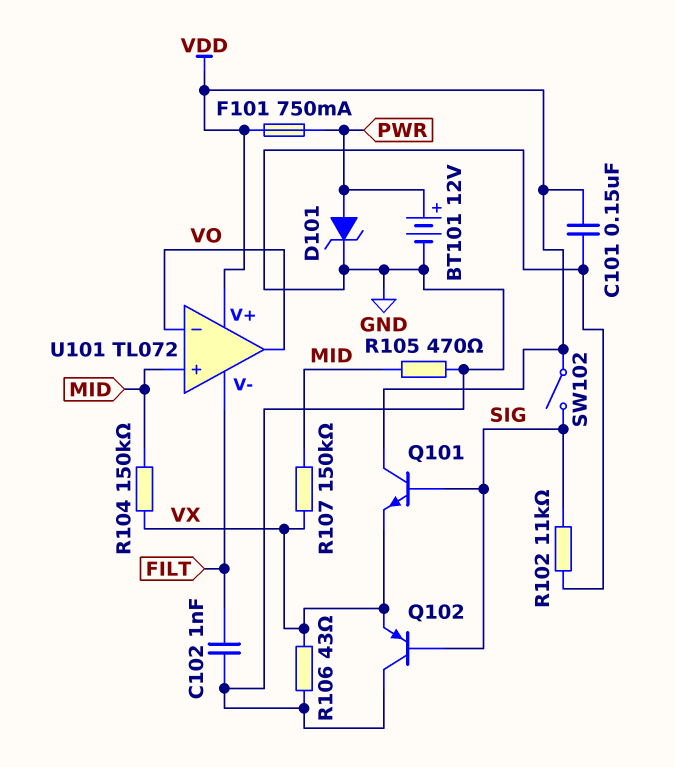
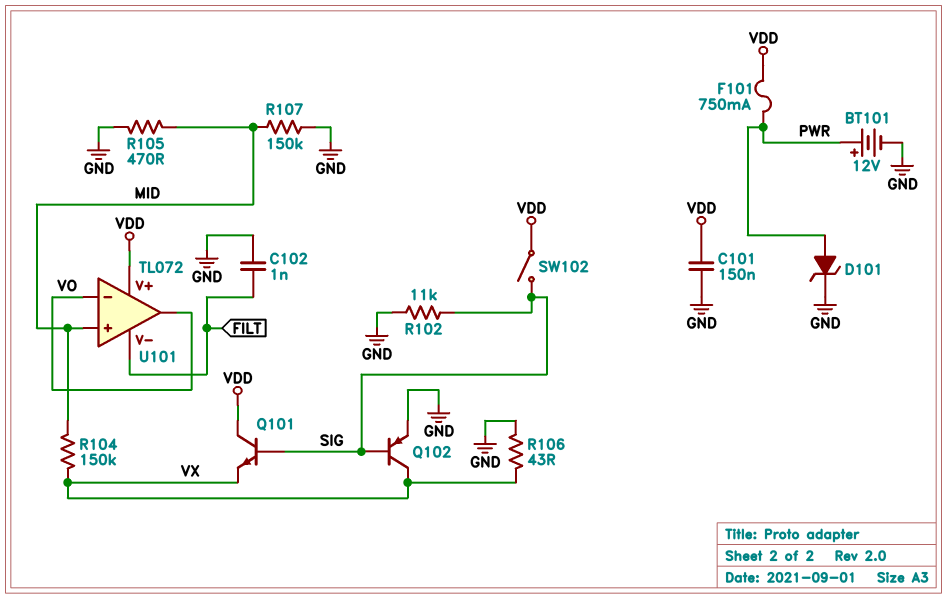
Q102: PNP (B SIG, C GND, E VX) -> PNP (B SIG, C VX, E GND)
R107: 150k (MID, VX) -> 150k (GND, MID)

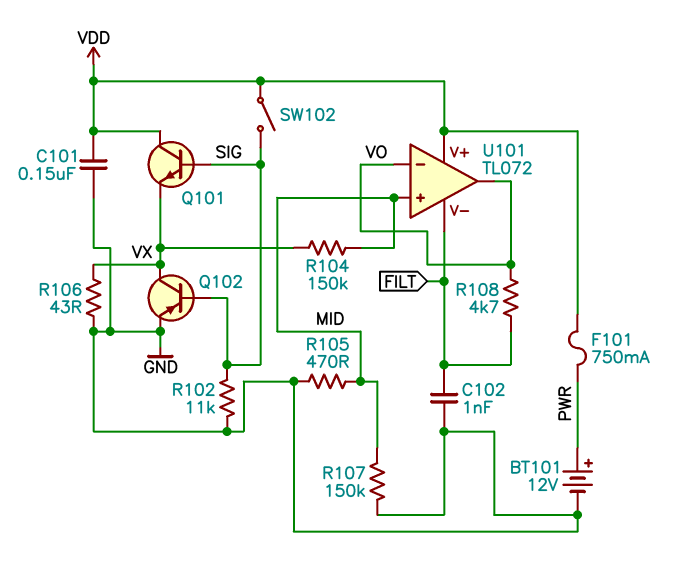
D101: zener (A PWR, K GND) -> none
R108: none -> 4.7k (FILT, VO)

